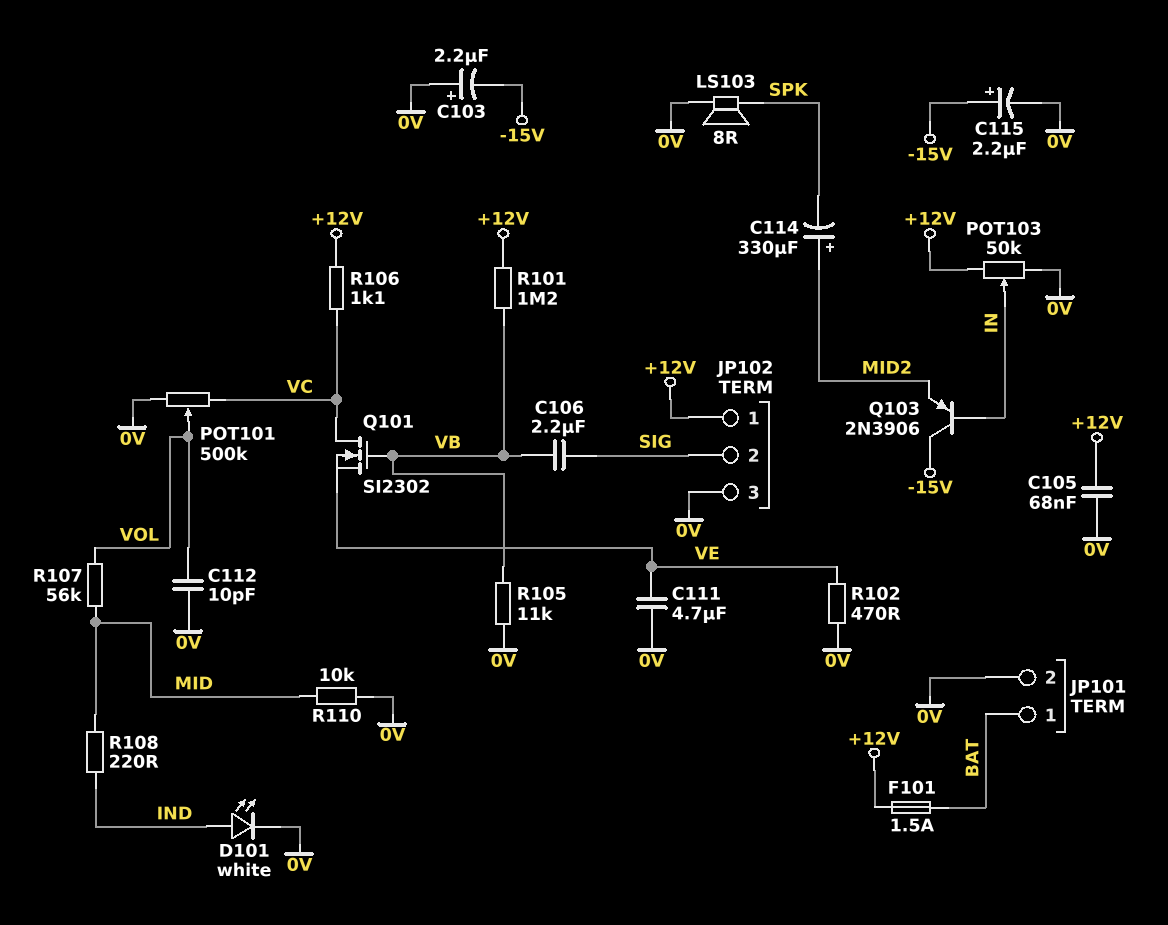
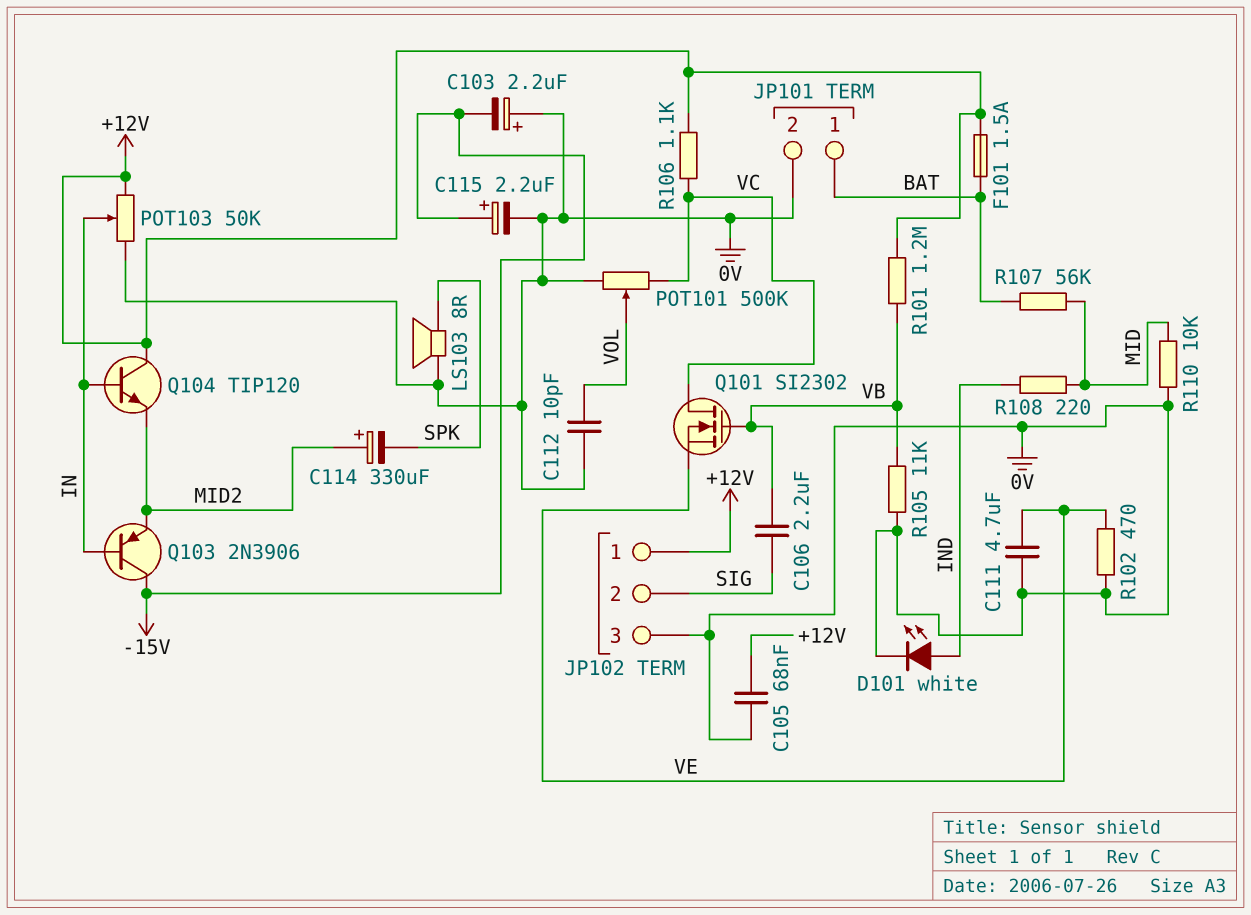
Q104: none -> NPN TIP120 (B IN, C +12V, E MID2)
R107: 56k (MID, VOL) -> 56k (BAT, MID)

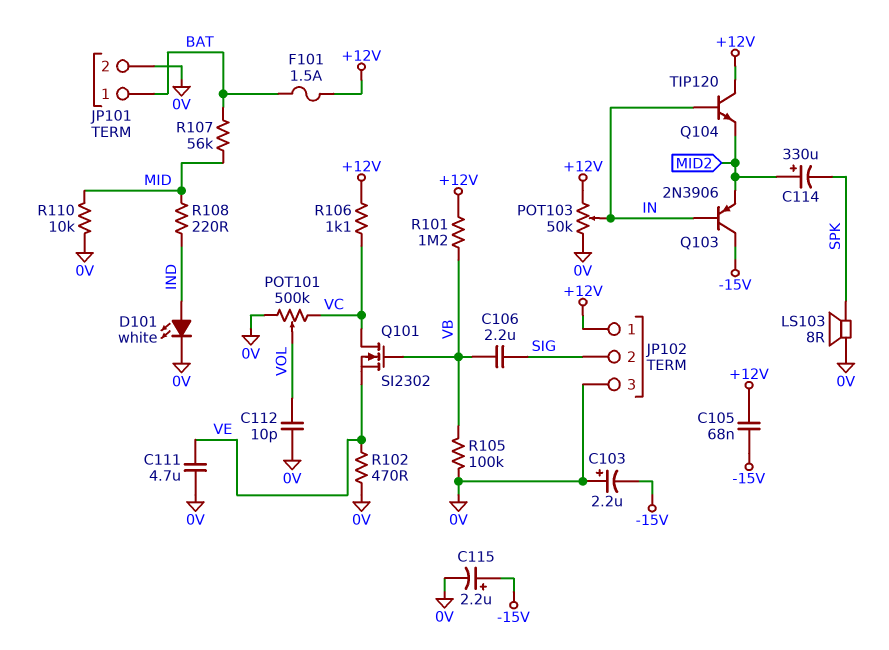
C105: 68nF (+12V, 0V) -> 68nF (+12V, -15V)
R105: 11k (0V, VB) -> 100k (0V, VB)

